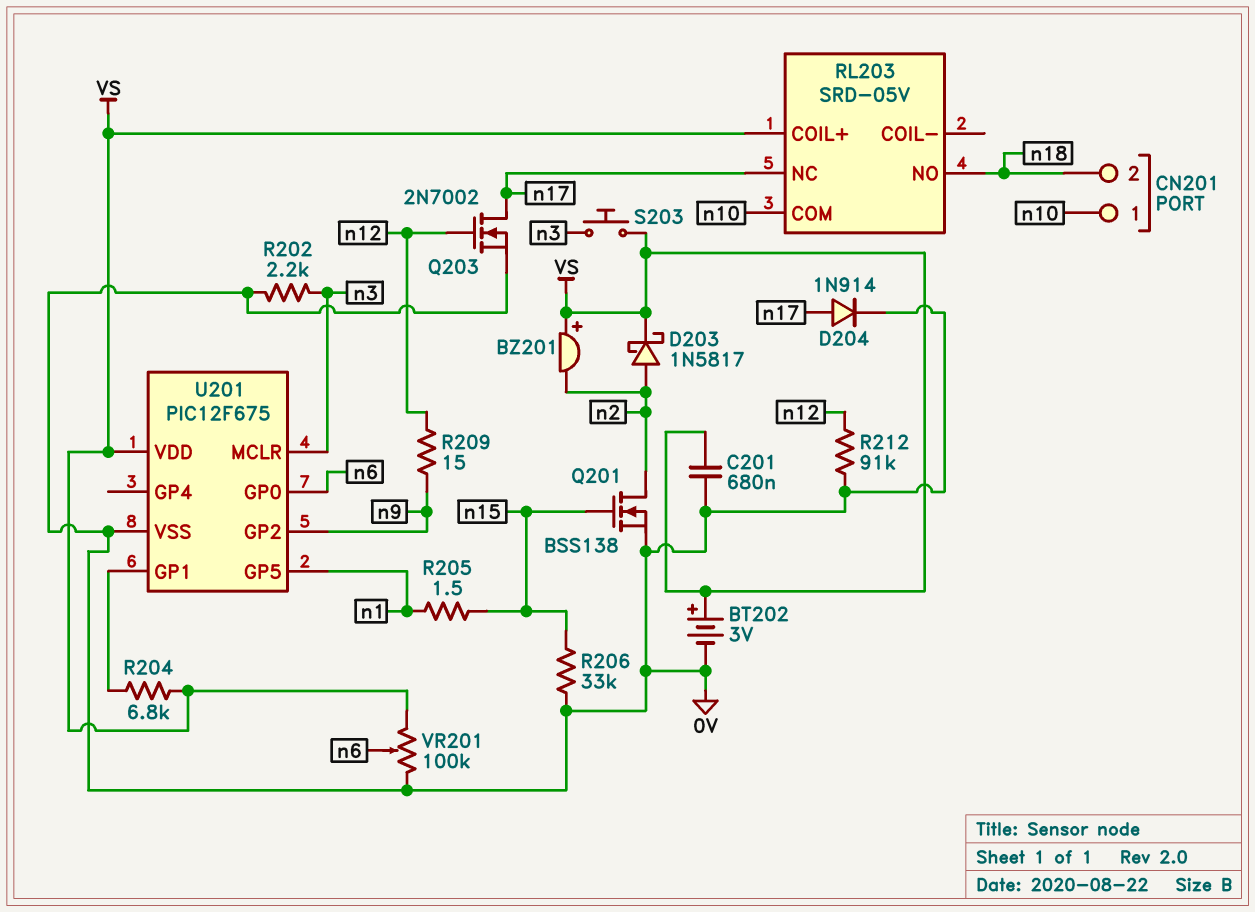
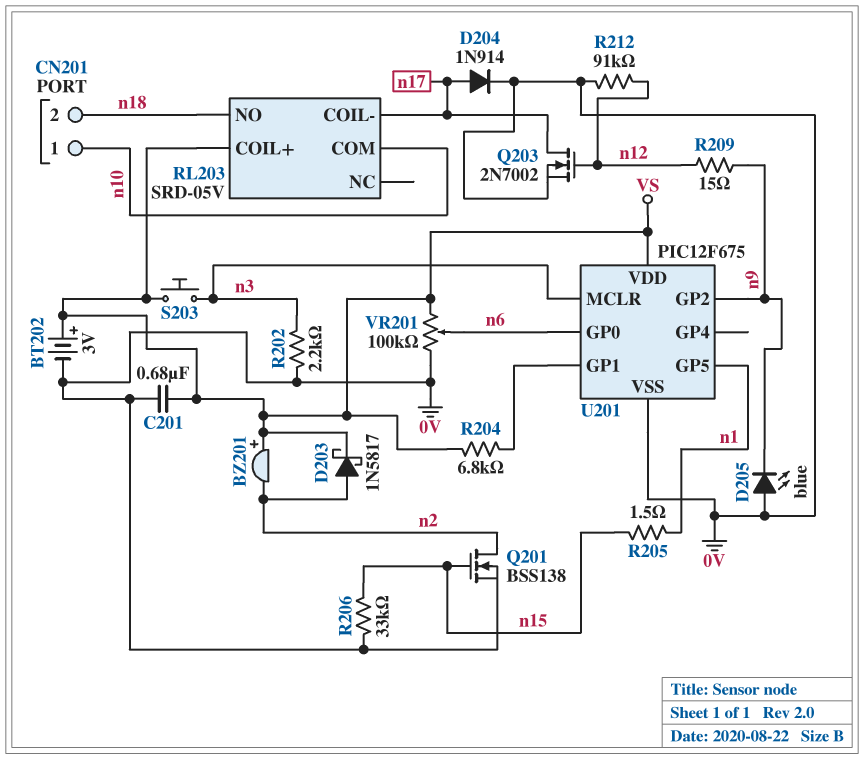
D205: none -> LED blue (A 0V, K n9)
RL203 pin COIL-: none -> n17
RL203 pin NC: n17 -> none

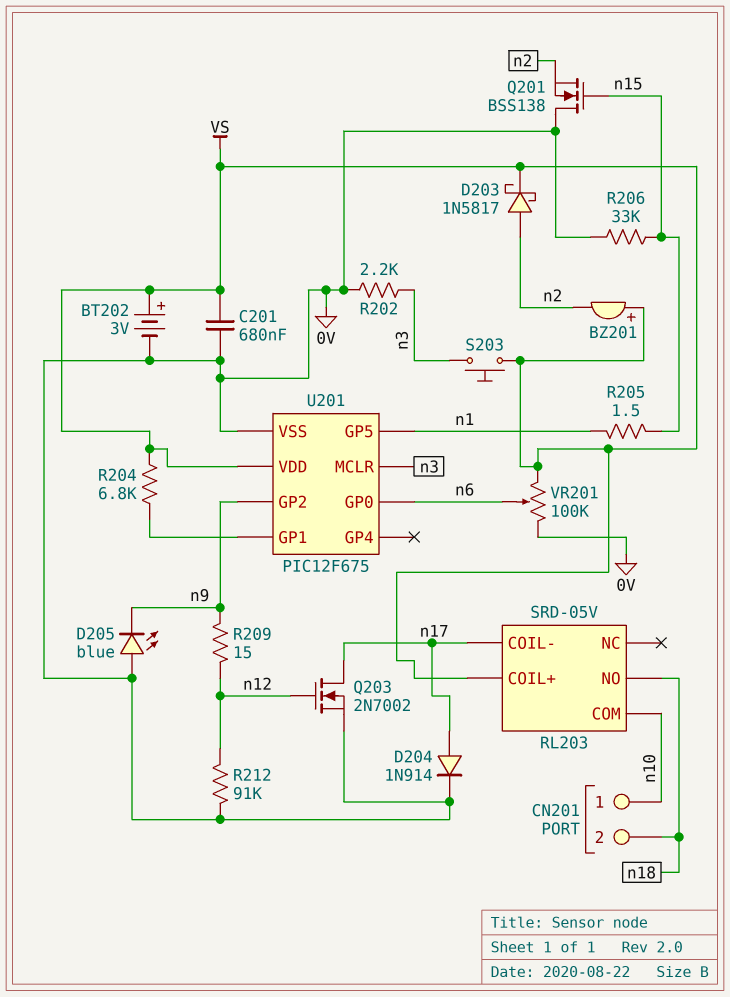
Q201: NMOS BSS138 (G n15, D n2, S 0V) -> NMOS BSS138 (G n15, D 0V, S n2)

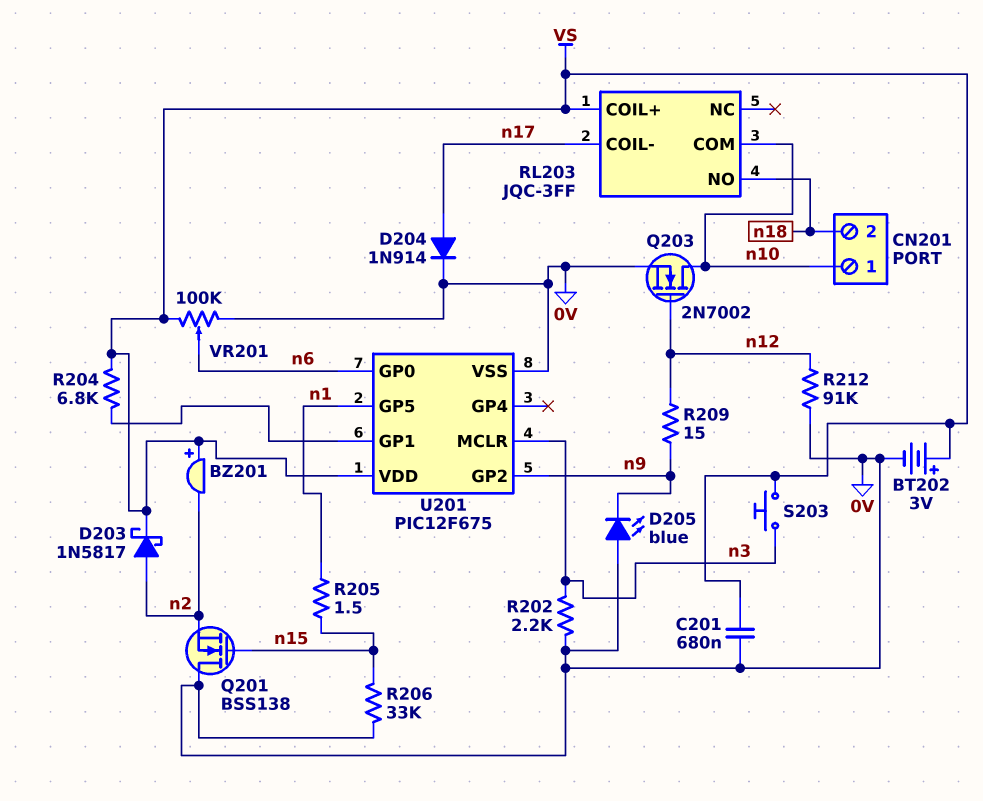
Q203: NMOS 2N7002 (G n12, D n17, S 0V) -> NMOS 2N7002 (G n12, D n10, S 0V)
RL203: SRD-05V -> JQC-3FF

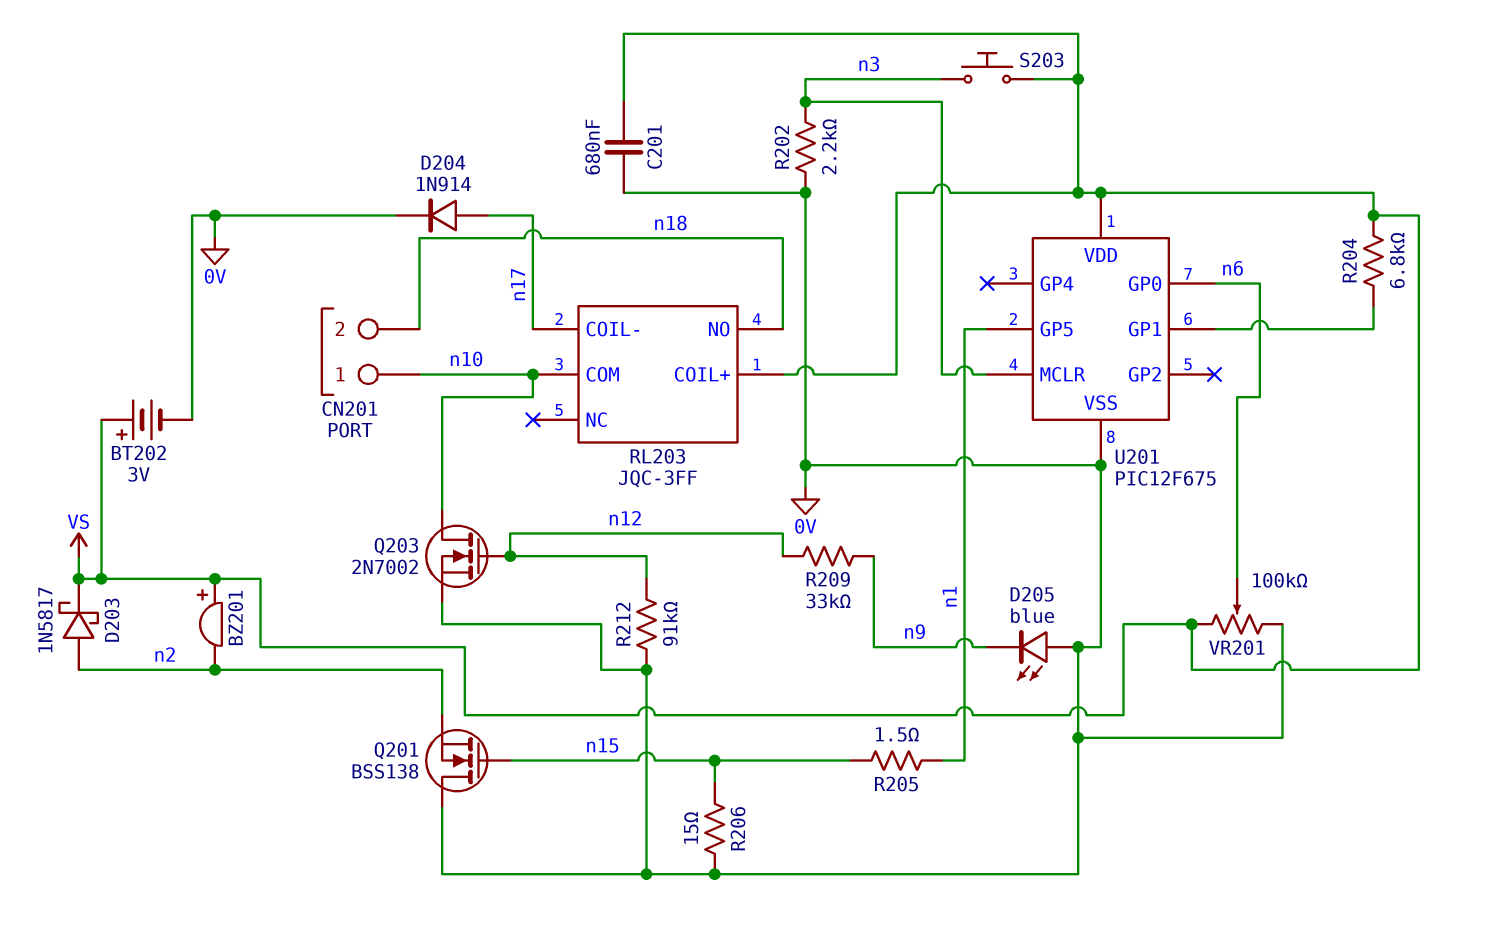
R206: 33k (0V, n15) -> 15 (0V, n15)
R209: 15 (n9, n12) -> 33k (n9, n12)
U201 pin GP2: n9 -> none

